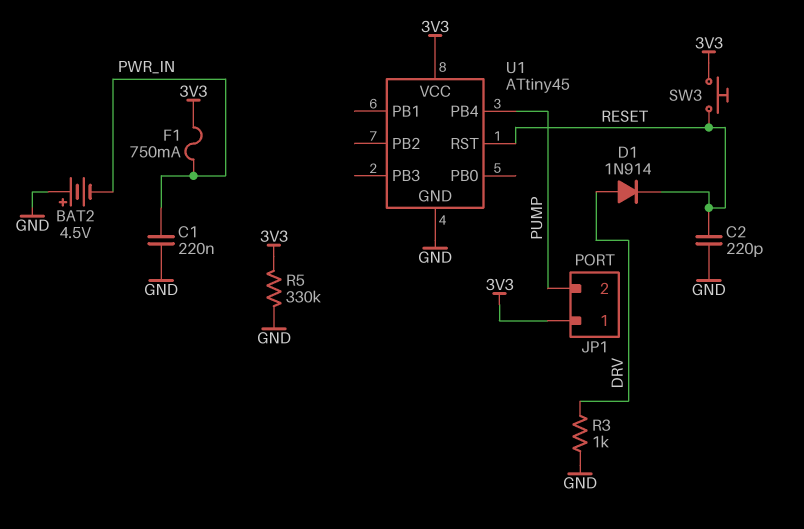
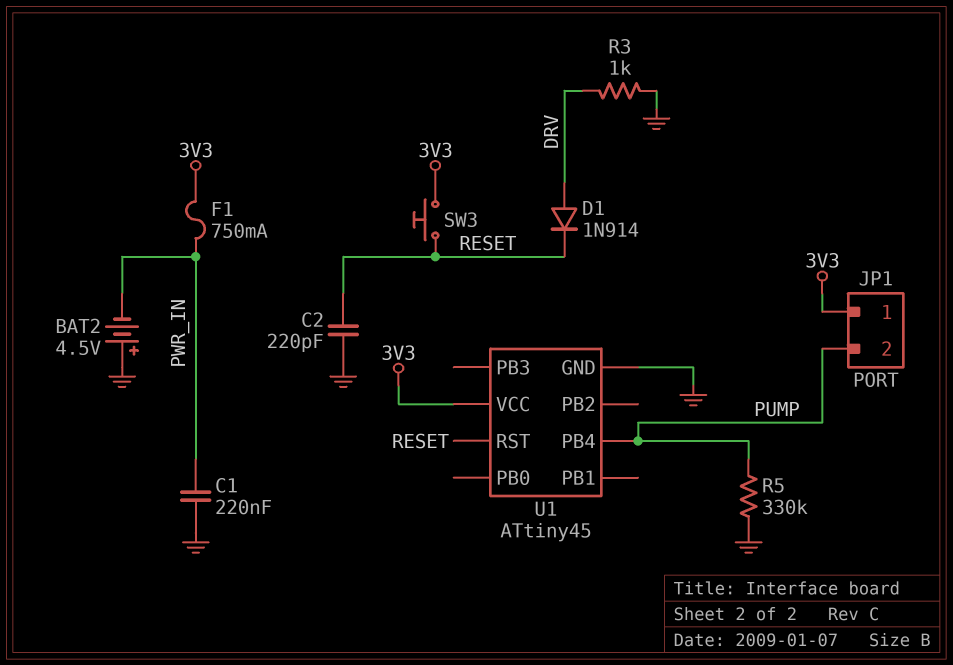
R5: 330k (3V3, GND) -> 330k (GND, PUMP)

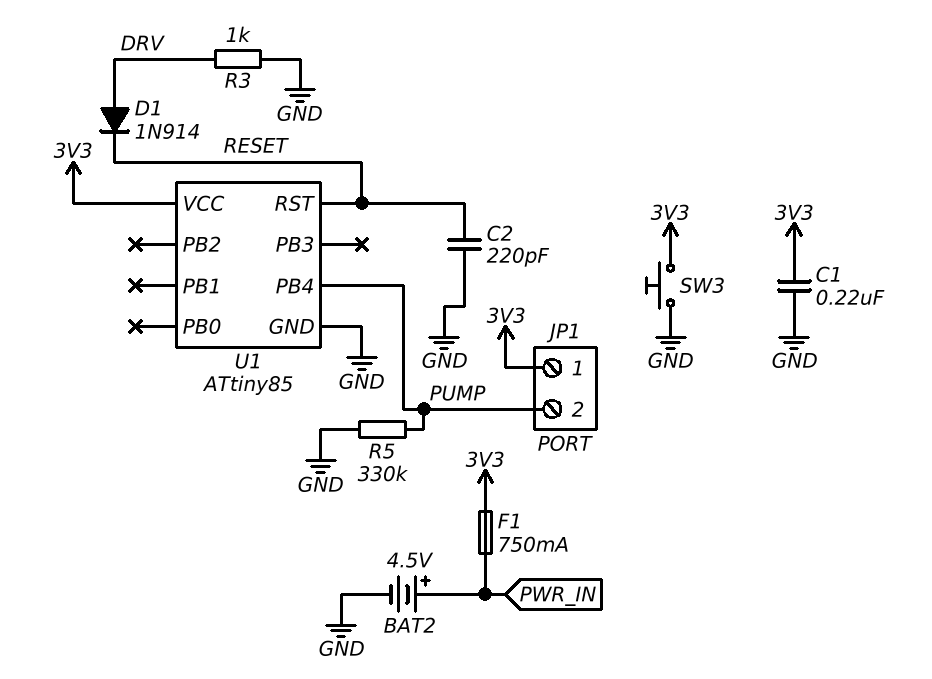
BAT2: 4.5V (plus GND, minus PWR_IN) -> 4.5V (plus PWR_IN, minus GND)
C1: 220nF (GND, PWR_IN) -> 220nF (3V3, GND)
SW3: button (3V3, RESET) -> button (3V3, GND)
U1: ATtiny45 -> ATtiny85

